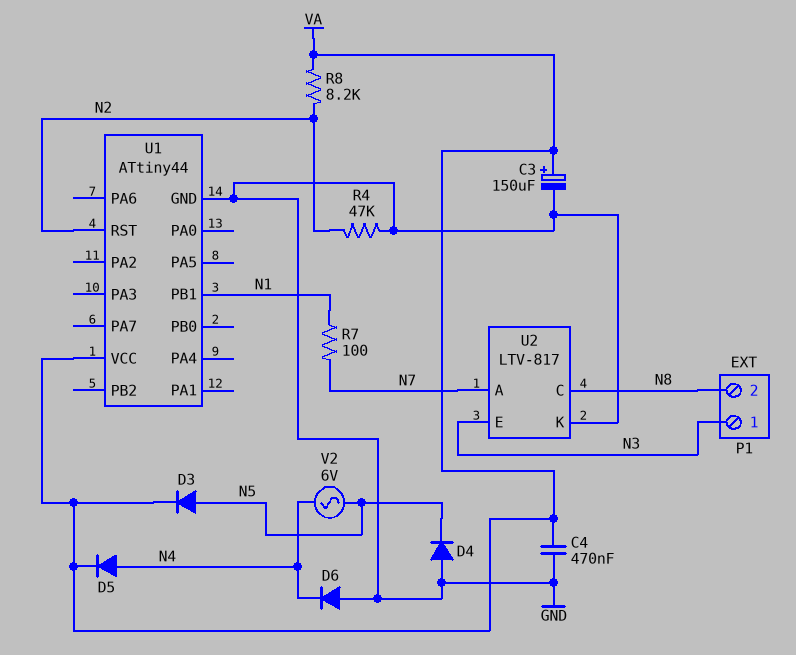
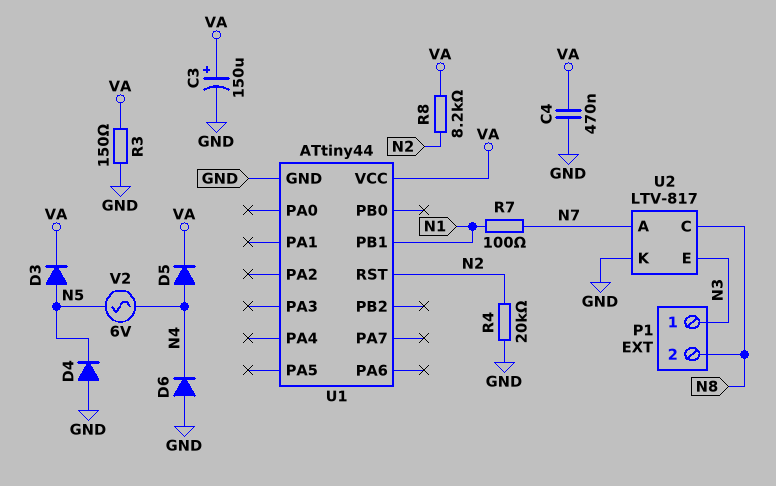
R3: none -> 150 (GND, VA)
R4: 47k (GND, N2) -> 20k (GND, N2)

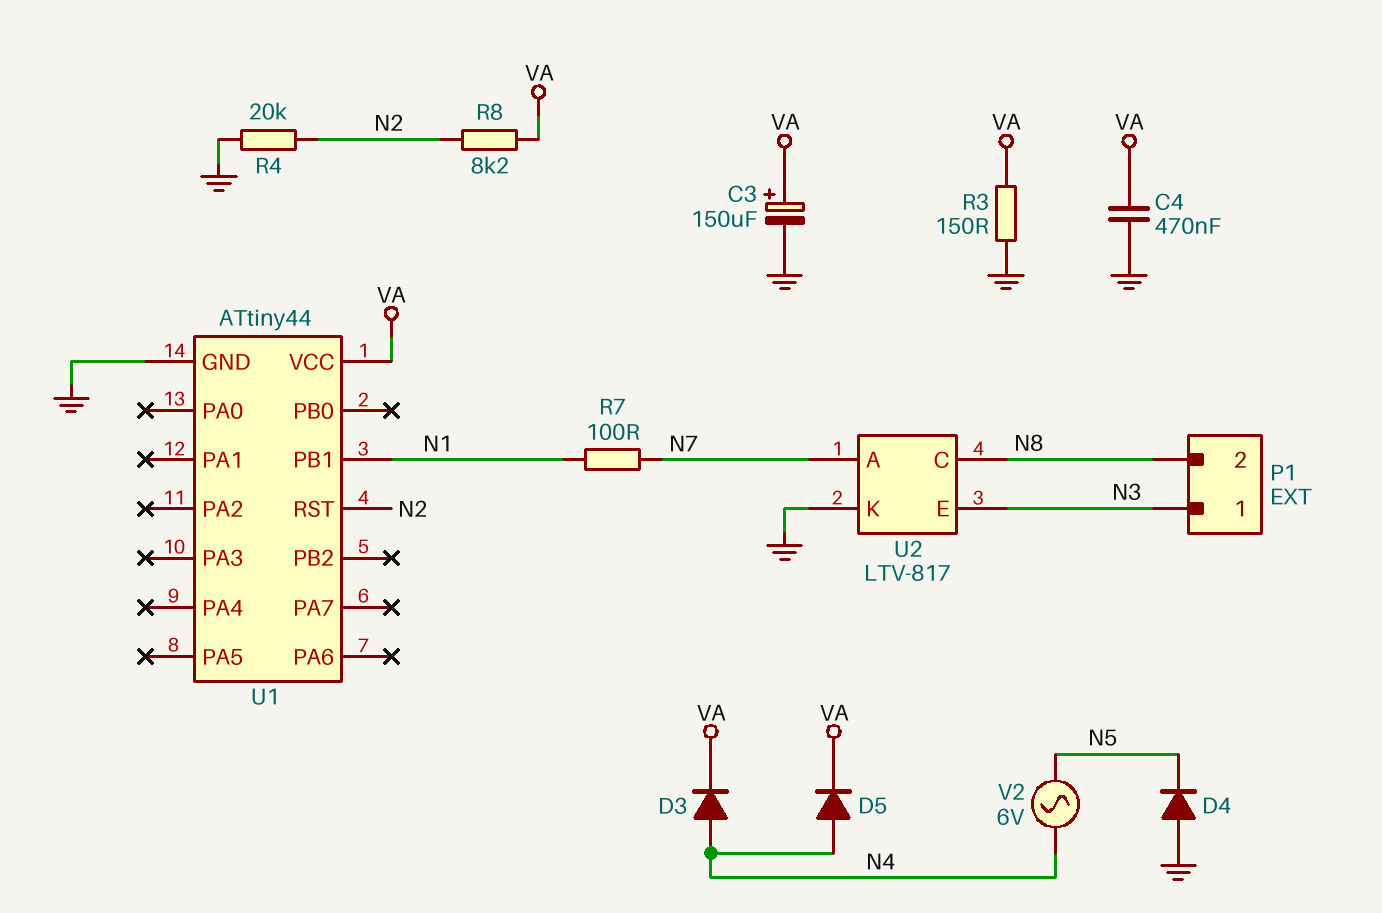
D3: diode (A N5, K VA) -> diode (A N4, K VA)
D6: diode (A GND, K N4) -> none

